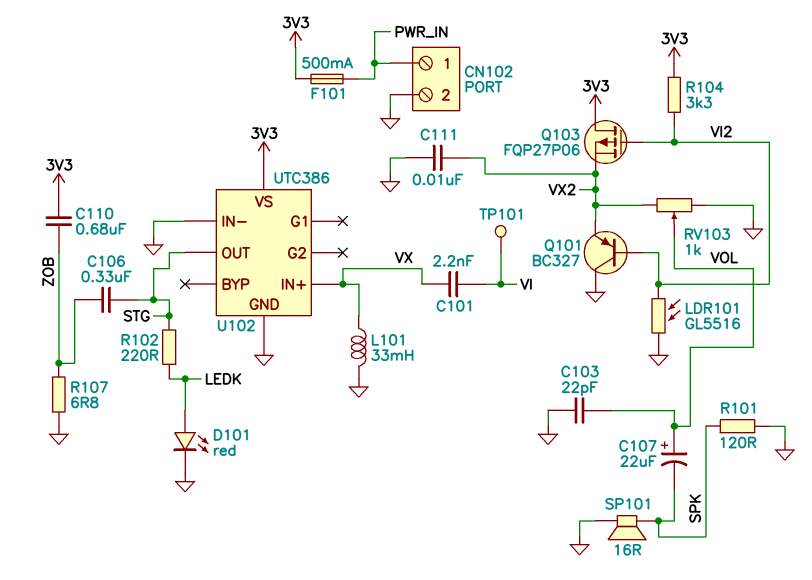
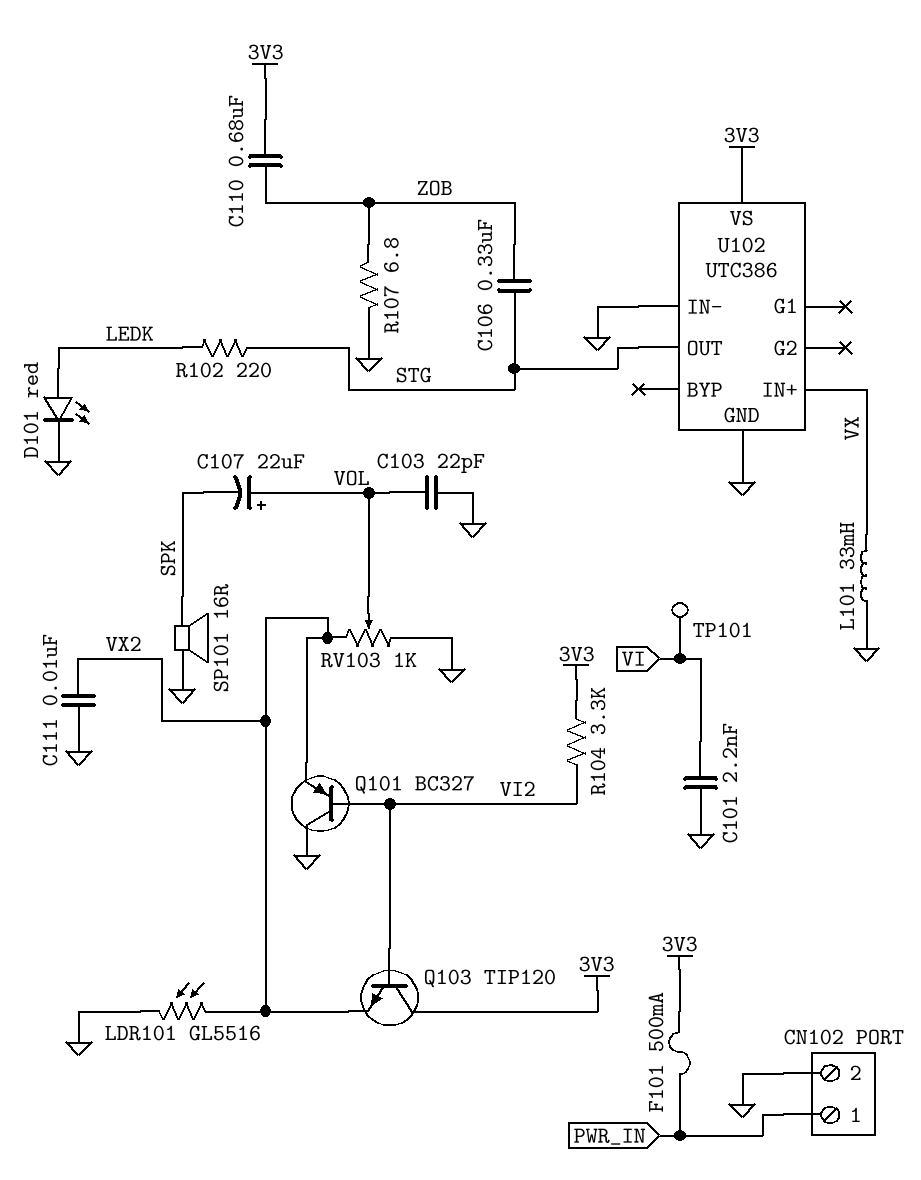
C101: 2.2nF (VI, VX) -> 2.2nF (GND, VI)
LDR101: GL5516 (GND, VI2) -> GL5516 (GND, VX2)
Q103: PMOS FQP27P06 (G VI2, D 3V3, S VX2) -> NPN TIP120 (B VI2, C 3V3, E VX2)
R101: 120 (GND, SPK) -> none

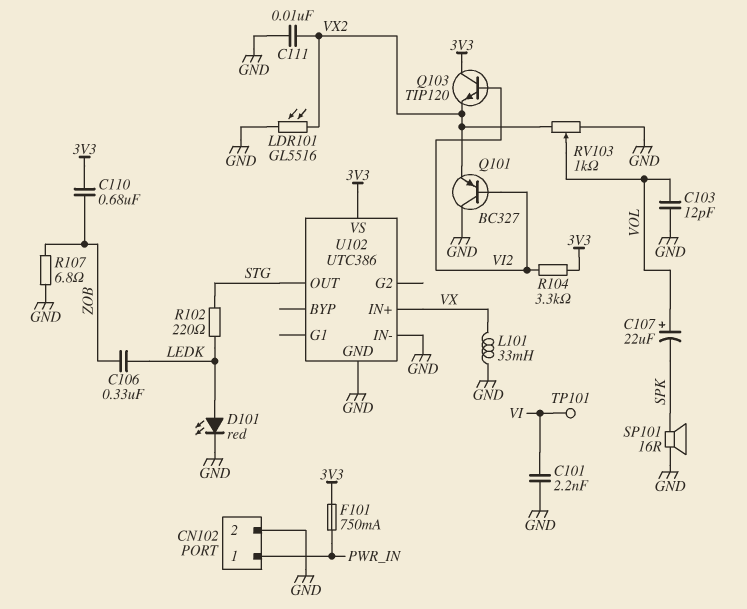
C103: 22pF (GND, VOL) -> 12pF (GND, VOL)
C106: 330nF (STG, ZOB) -> 330nF (LEDK, ZOB)
F101: 500mA (3V3, PWR_IN) -> 750mA (3V3, PWR_IN)

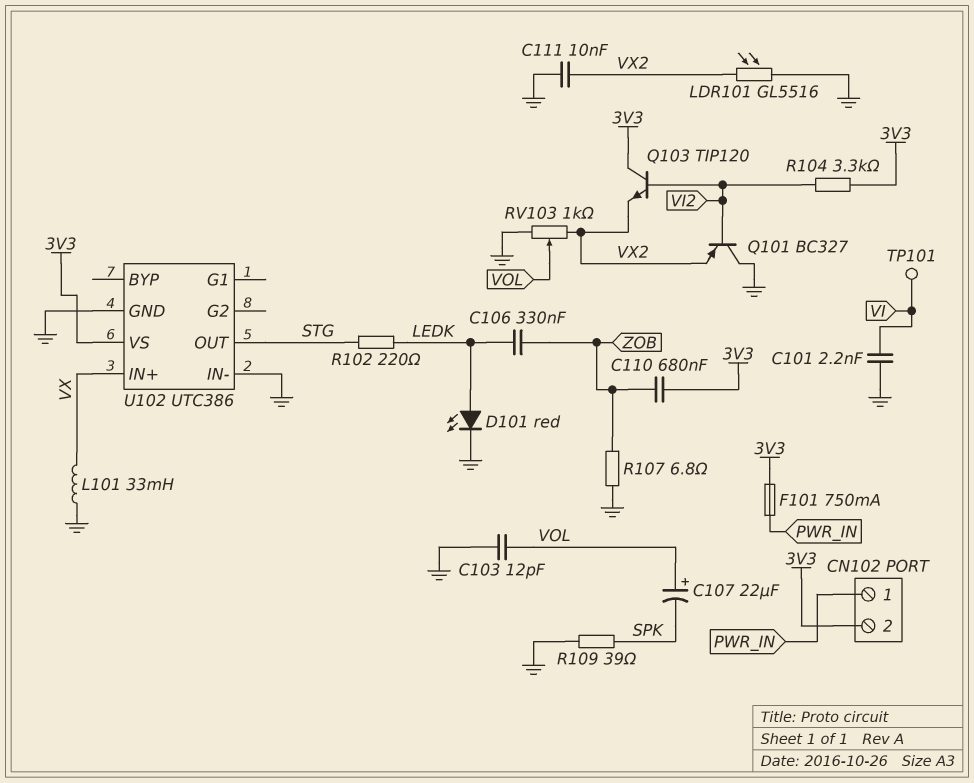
CN102 pin 2: GND -> 3V3
R109: none -> 39 (GND, SPK)
SP101: speaker 16R (GND, SPK) -> none

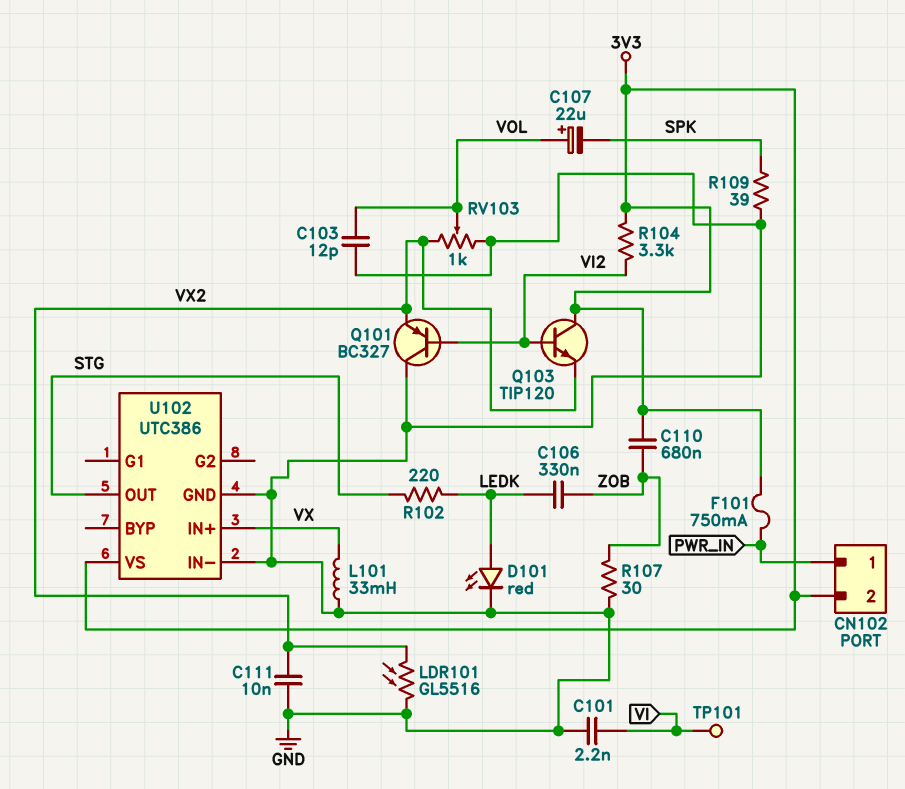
R107: 6.8 (GND, ZOB) -> 30 (GND, ZOB)

